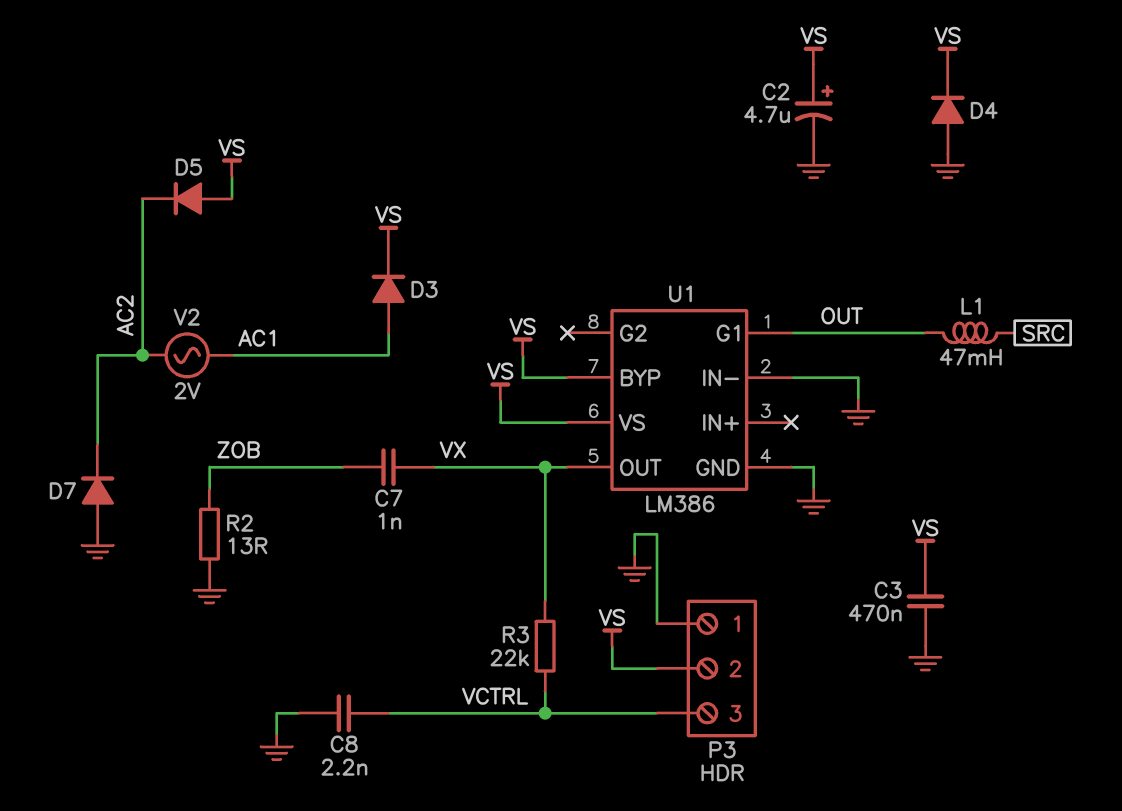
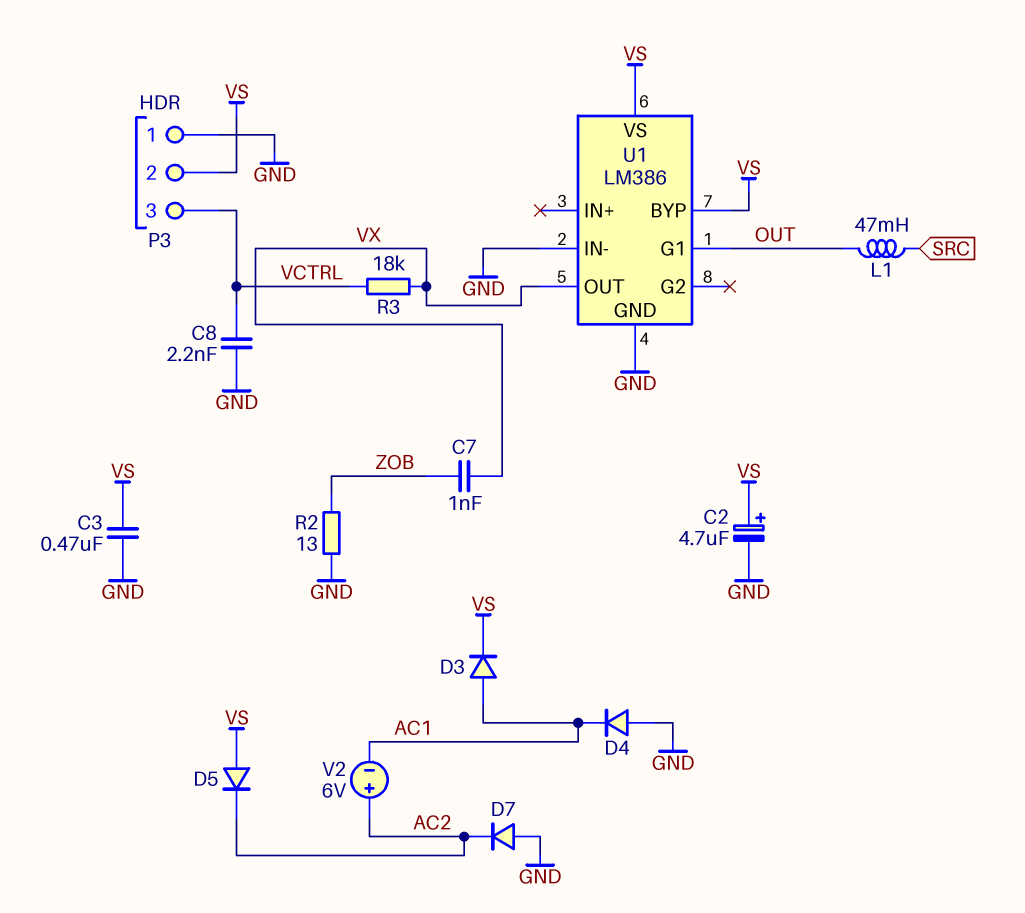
D4: diode (A GND, K VS) -> diode (A GND, K AC1)
R3: 22k (VCTRL, VX) -> 18k (VCTRL, VX)
V2: AC 2V (AC1, AC2) -> 6V (plus AC2, minus AC1)

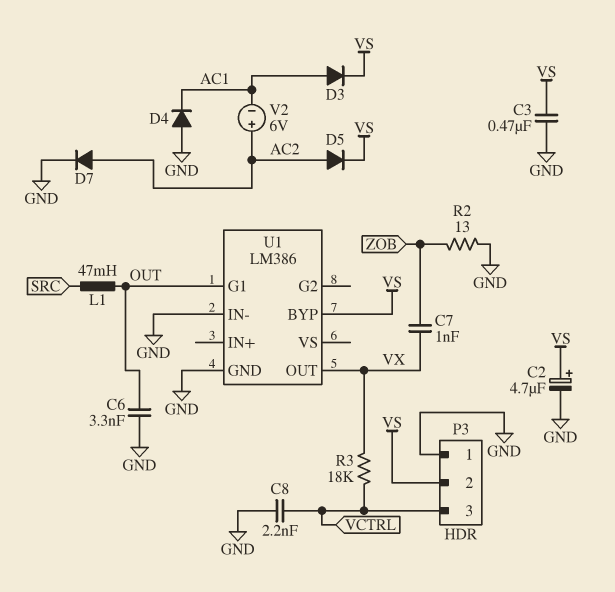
C6: none -> 3.3nF (GND, OUT)
D5: diode (A VS, K AC2) -> diode (A AC2, K VS)
D7: diode (A GND, K AC2) -> diode (A AC2, K GND)
U1 pin VS: VS -> none

